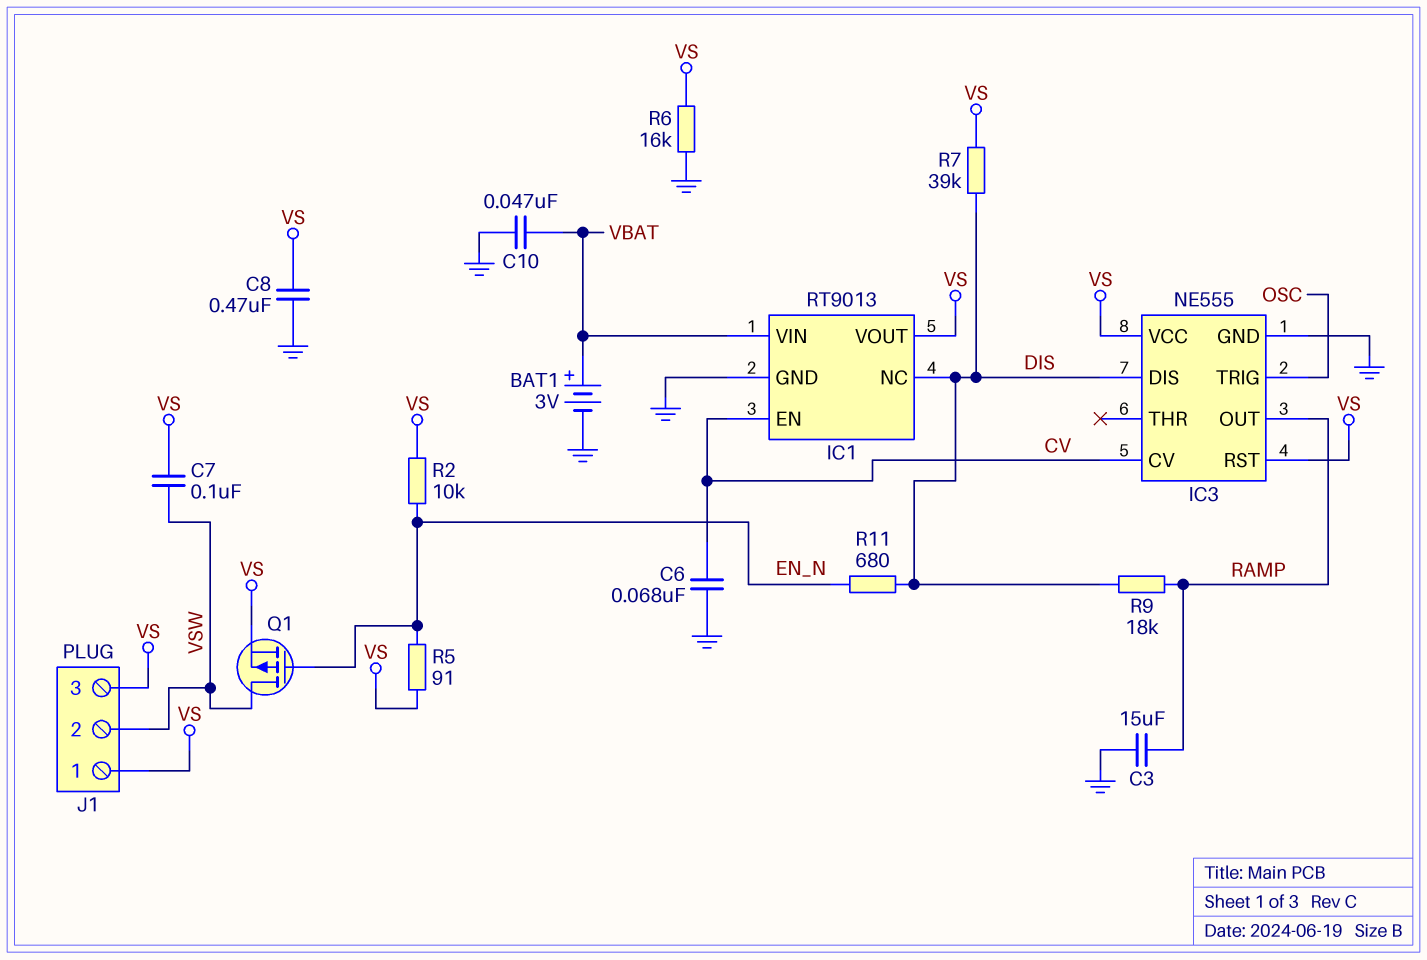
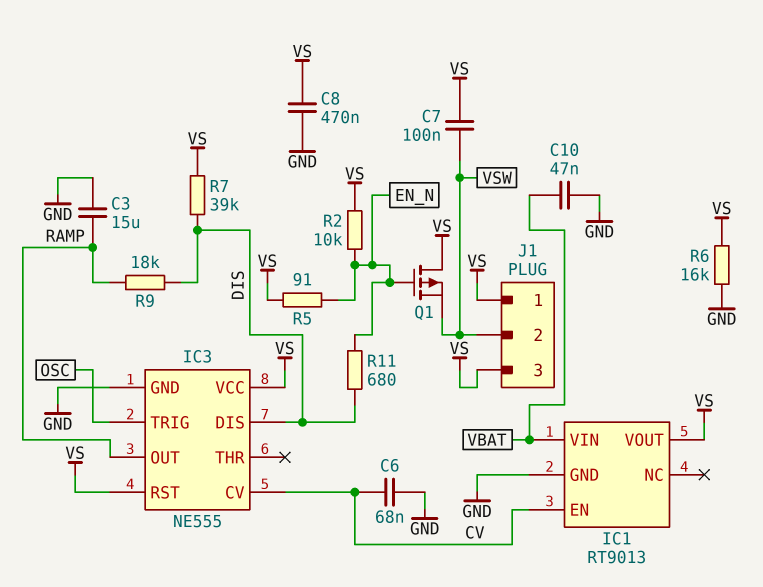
BAT1: 3V (plus VBAT, minus GND) -> none
IC1 pin NC: DIS -> none
Q1: PMOS (G EN_N, D VSW, S VS) -> PMOS (G EN_N, D VS, S VSW)

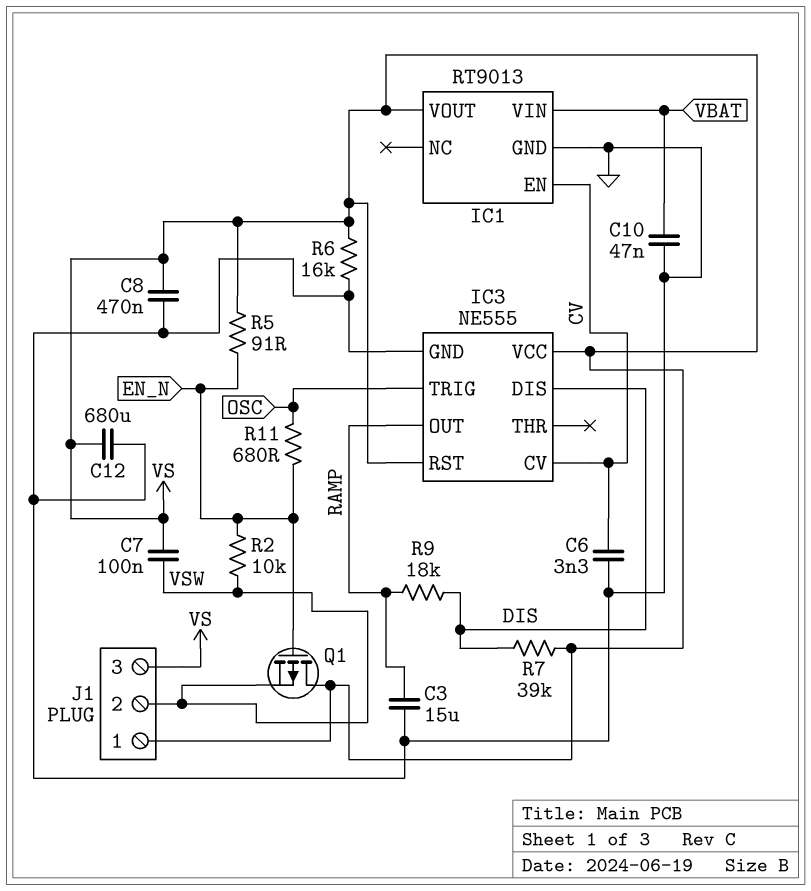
C6: 68nF (CV, GND) -> 3.3nF (CV, GND)
C12: none -> 680uF (GND, VS)
R2: 10k (EN_N, VS) -> 10k (EN_N, VSW)
R11: 680 (DIS, EN_N) -> 680 (EN_N, OSC)

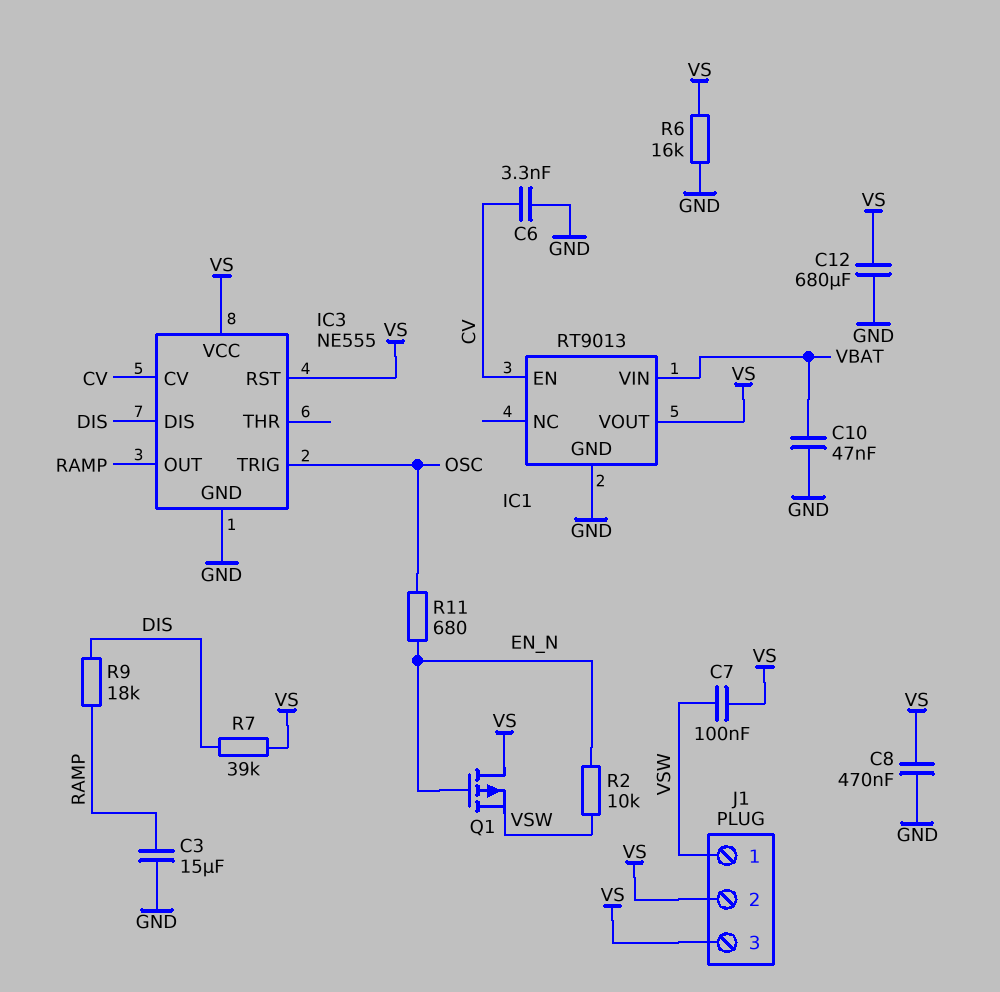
J1 pin 1: VS -> VSW
J1 pin 2: VSW -> VS
R5: 91 (EN_N, VS) -> none

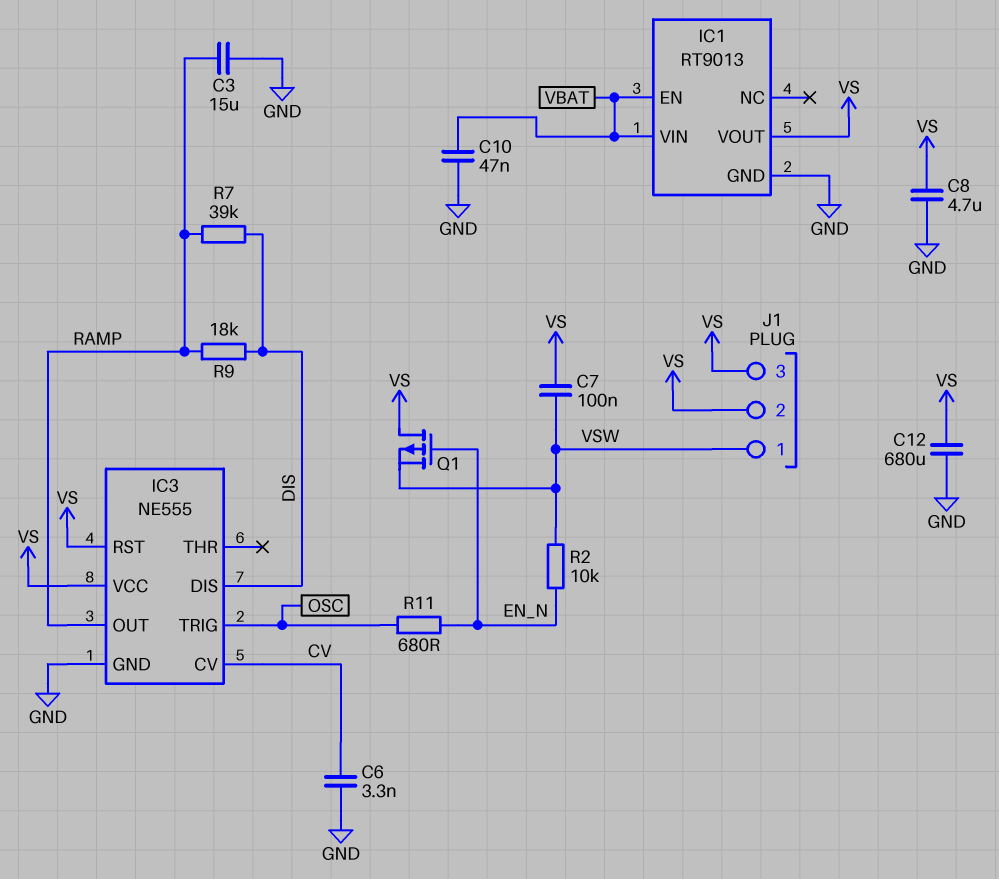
C8: 470nF (GND, VS) -> 4.7uF (GND, VS)
IC1 pin EN: CV -> VBAT
R6: 16k (GND, VS) -> none
R7: 39k (DIS, VS) -> 39k (DIS, RAMP)

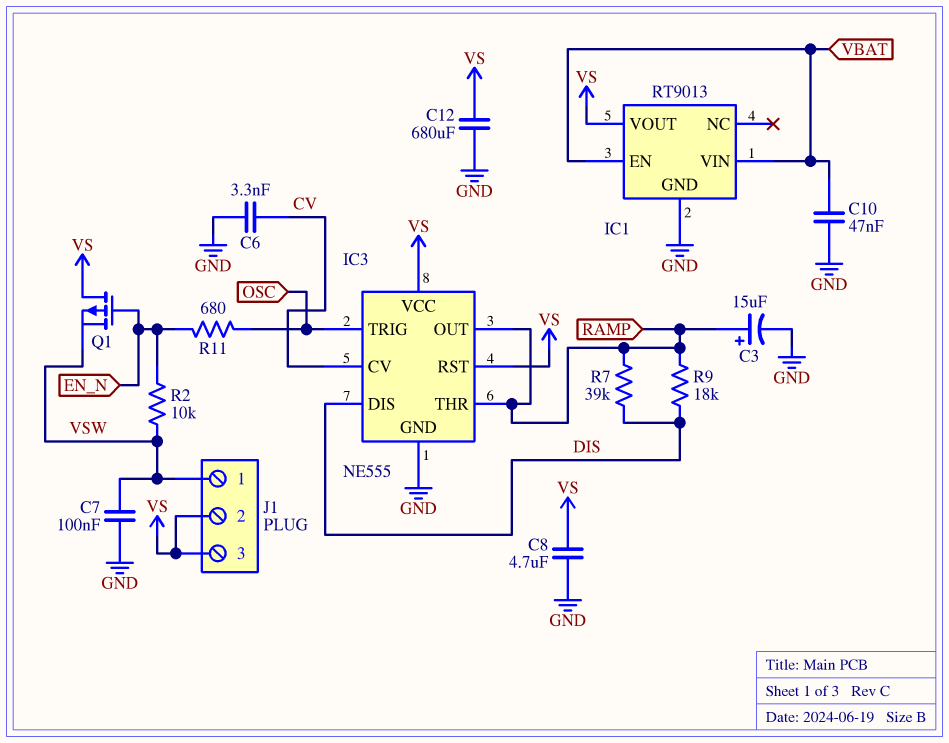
C3: 15uF (GND, RAMP) -> 15uF (plus RAMP, minus GND)
C7: 100nF (VS, VSW) -> 100nF (GND, VSW)
IC3 pin THR: none -> RAMP

